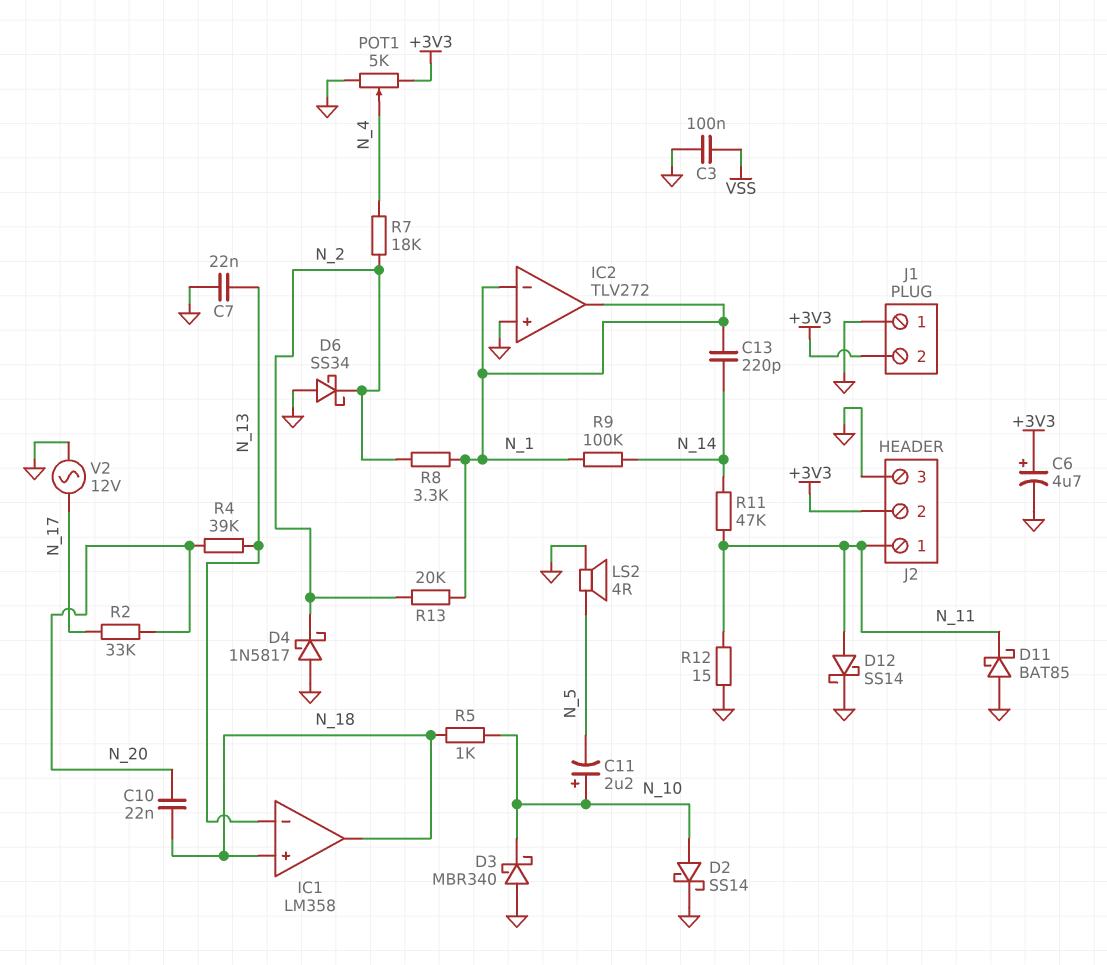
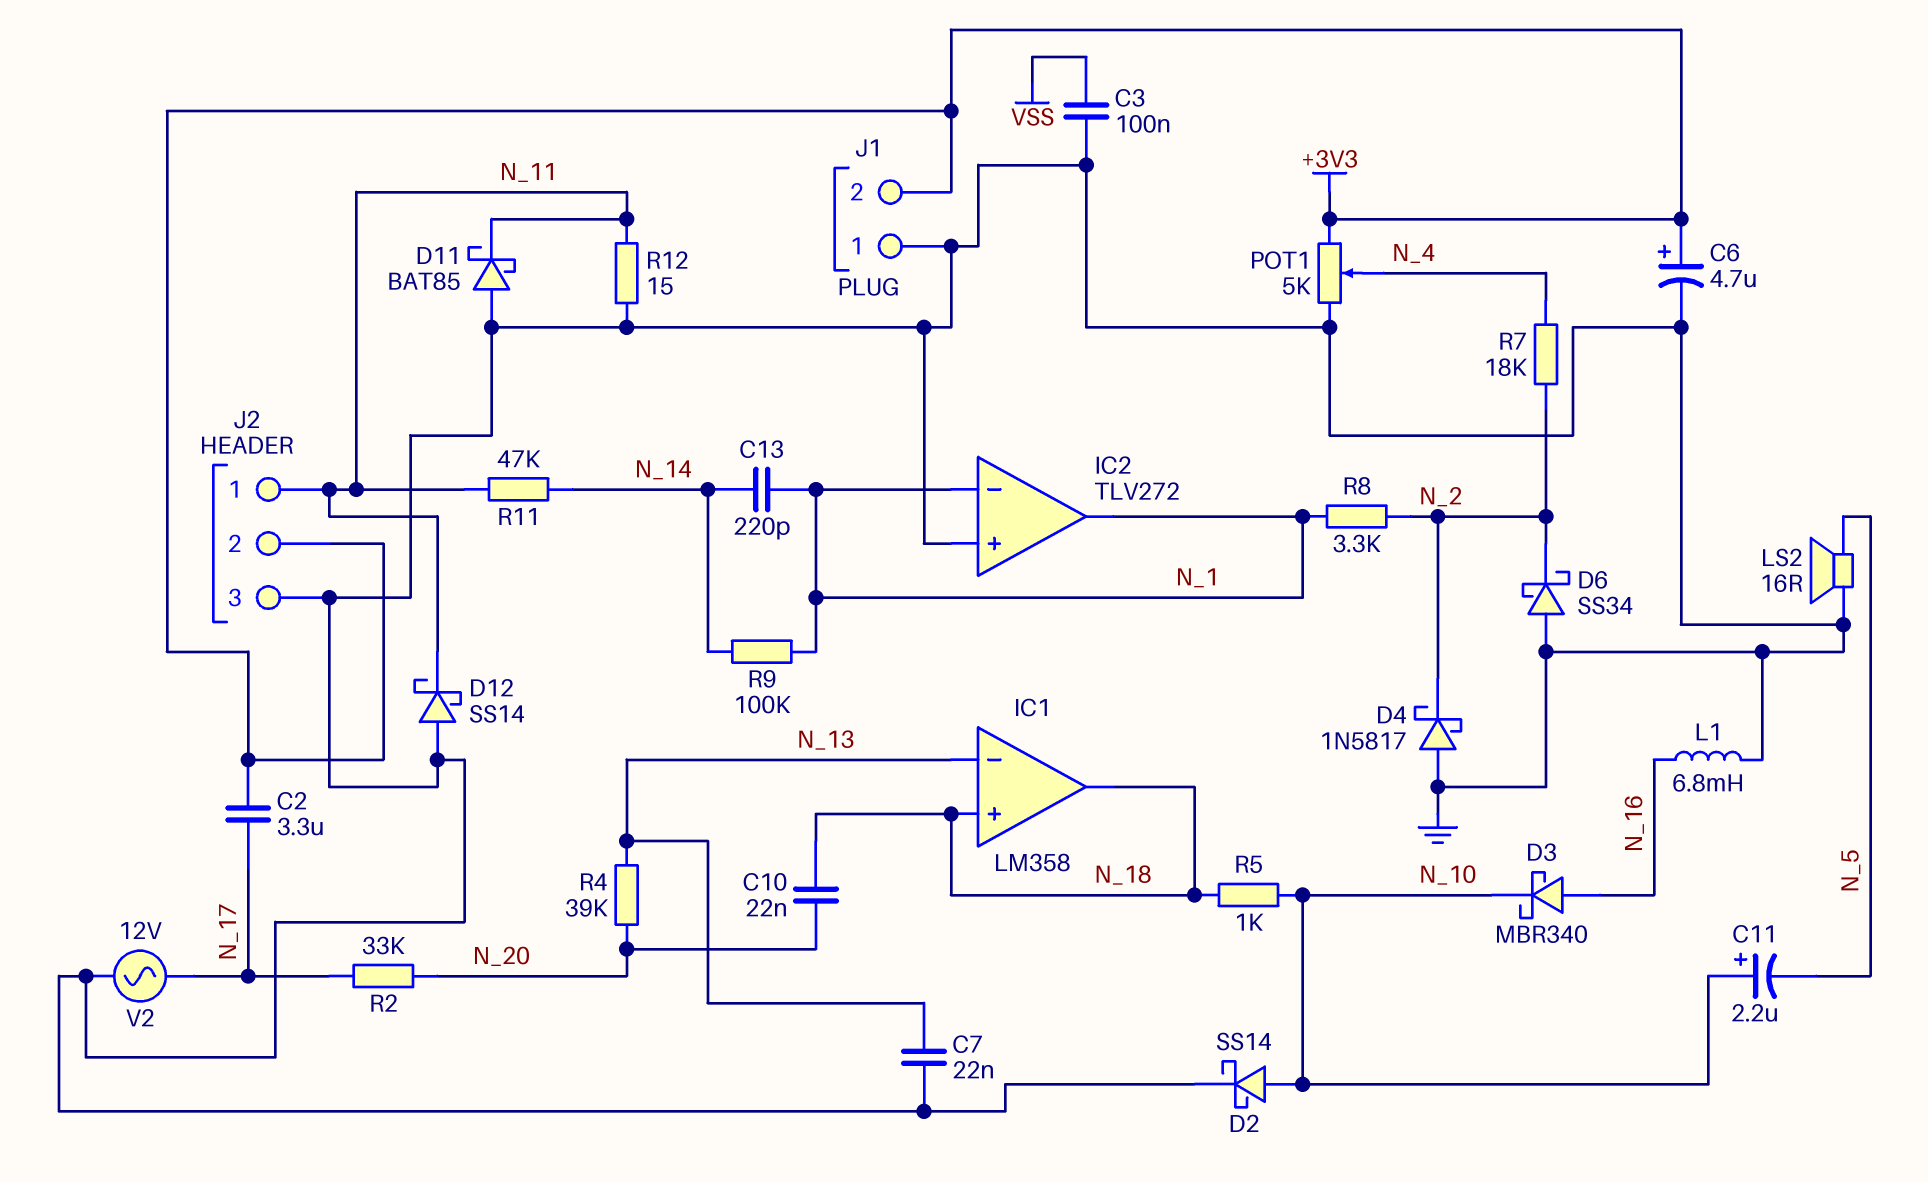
C2: none -> 3.3uF (+3V3, N_17)
D3: schottky MBR340 (A GND, K N_10) -> schottky MBR340 (A N_16, K N_10)
D12: schottky SS14 (A N_11, K GND) -> schottky SS14 (A GND, K N_11)
L1: none -> 6.8mH (GND, N_16)
LS2: speaker 4R (GND, N_5) -> speaker 16R (GND, N_5)
R13: 20k (N_1, N_2) -> none

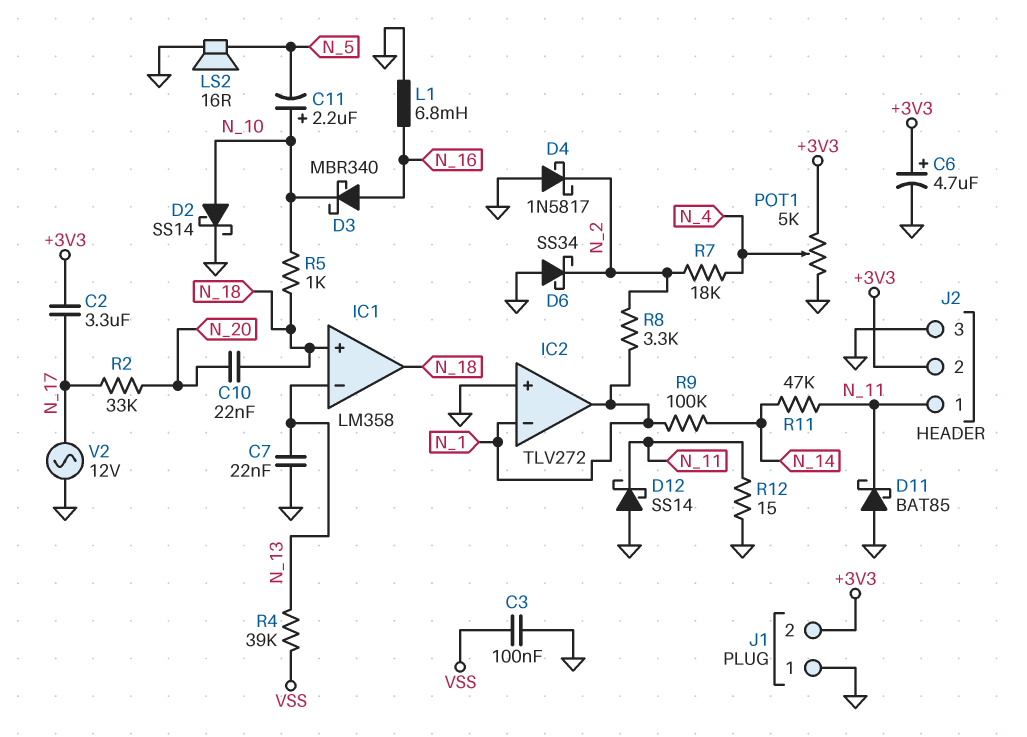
C13: 220pF (N_1, N_14) -> none
R4: 39k (N_13, N_20) -> 39k (N_13, VSS)

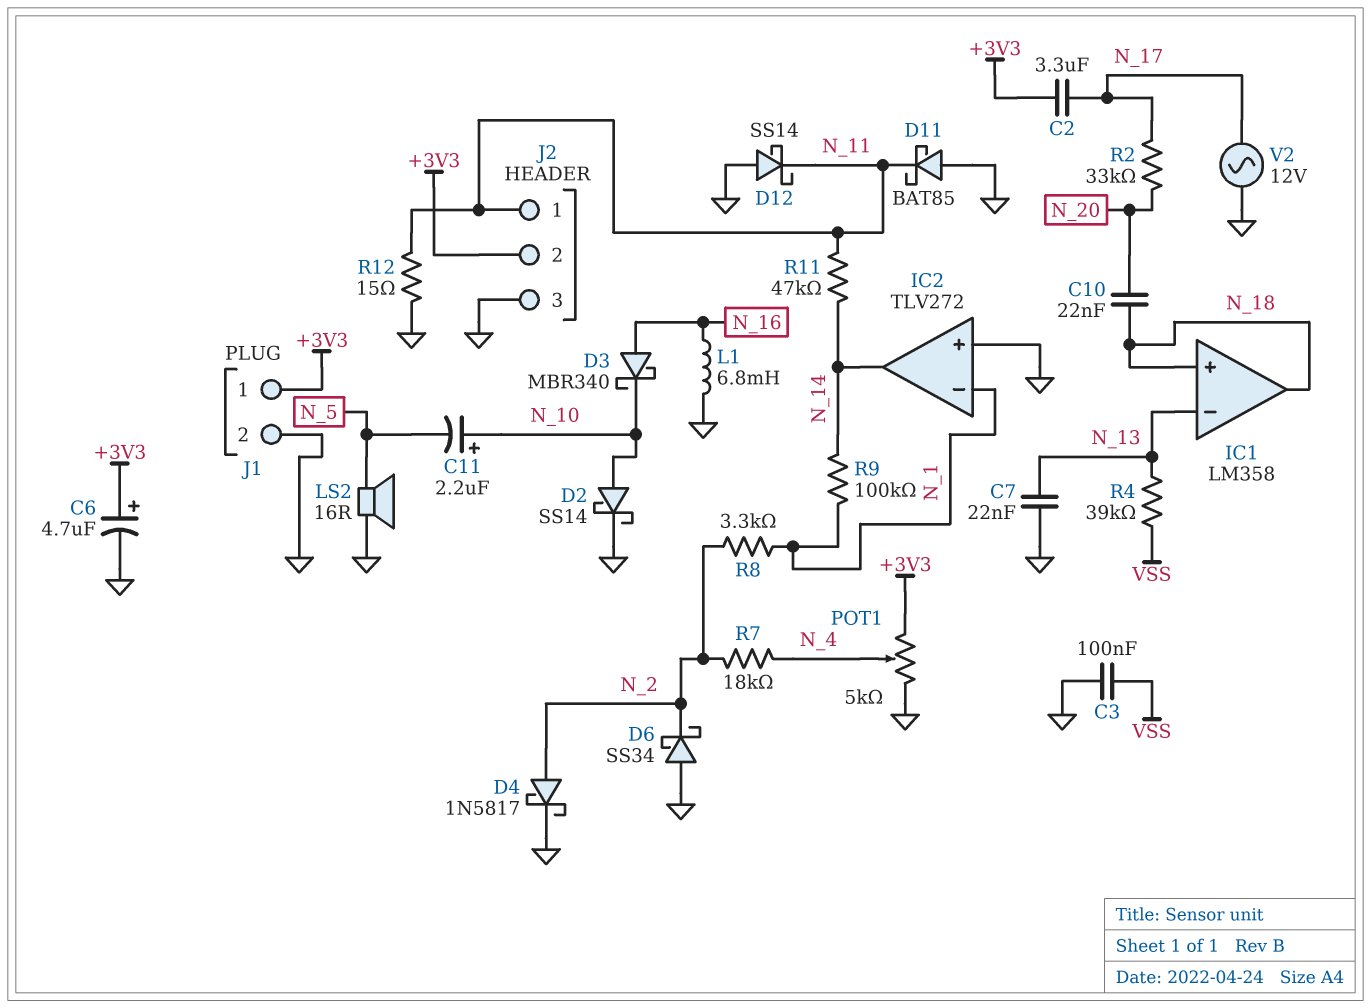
D4: schottky 1N5817 (A GND, K N_2) -> schottky 1N5817 (A N_2, K GND)
IC2 pin out: N_1 -> N_14
J1 pin 1: GND -> +3V3
J1 pin 2: +3V3 -> GND
R5: 1k (N_10, N_18) -> none

